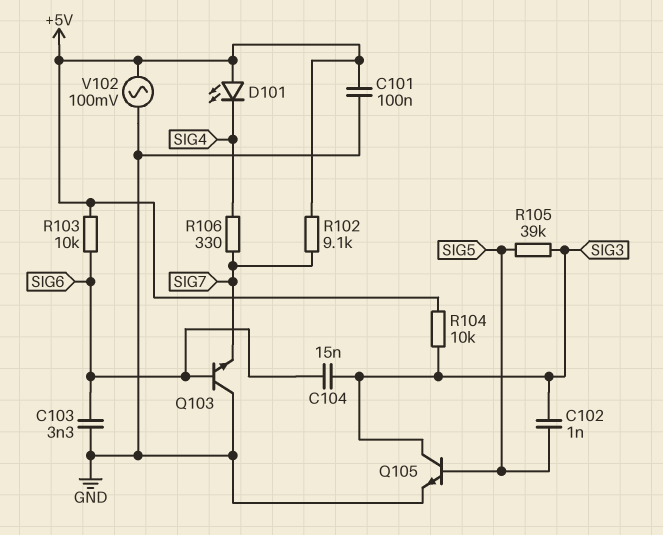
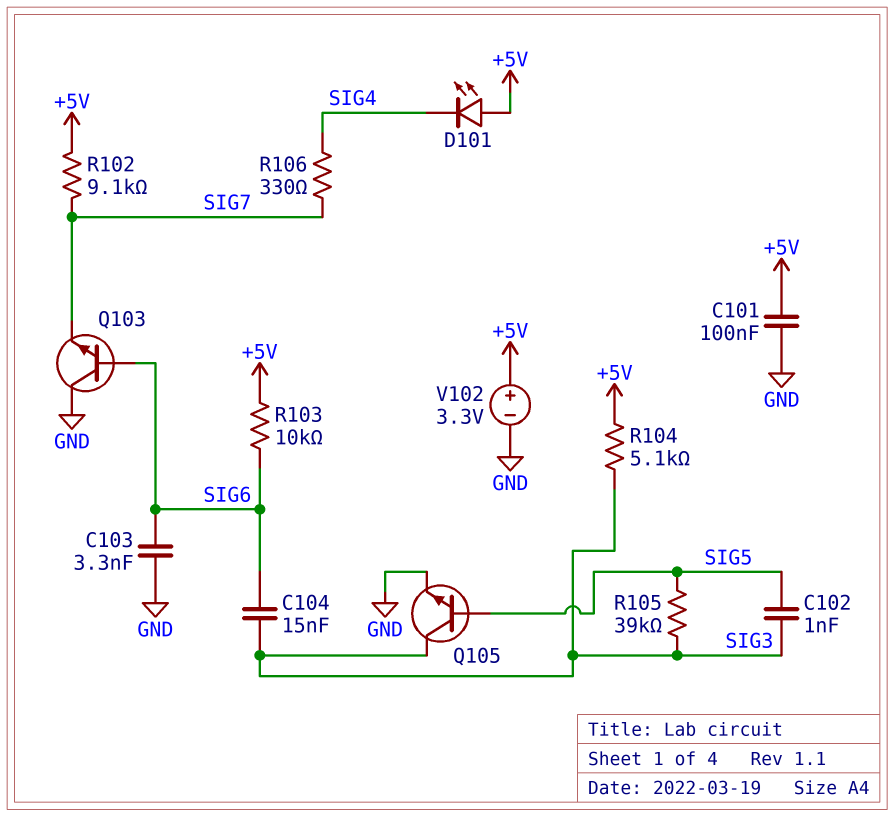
R104: 10k (+5V, SIG3) -> 5.1k (+5V, SIG3)
V102: AC 100mV (+5V, GND) -> 3.3V (plus +5V, minus GND)

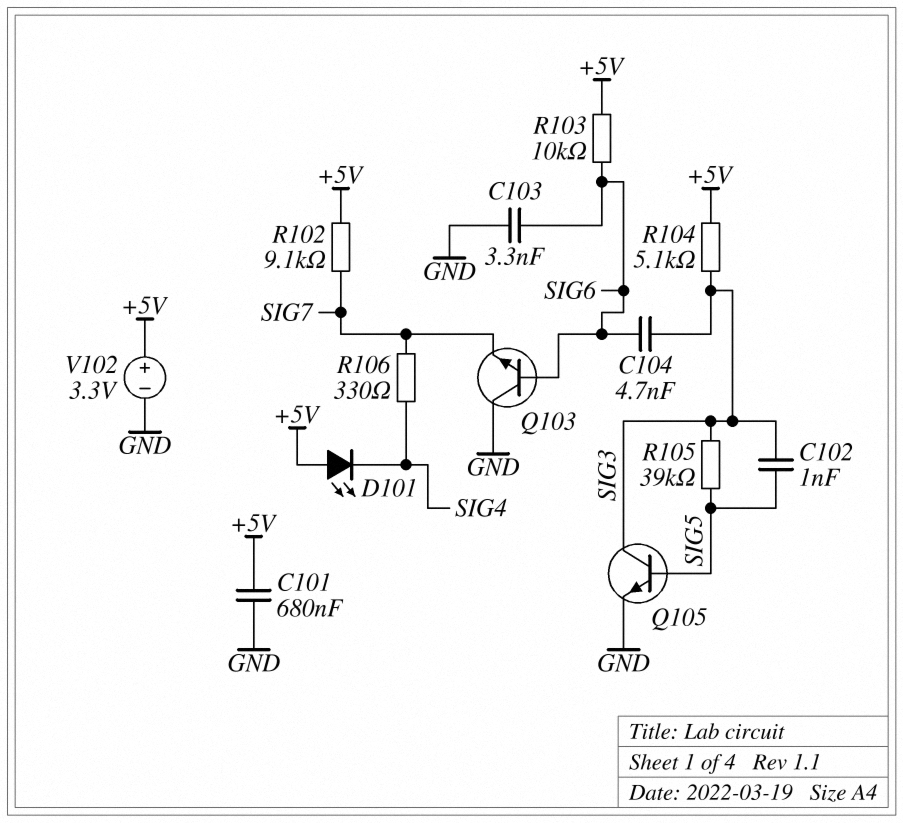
C101: 100nF (+5V, GND) -> 680nF (+5V, GND)
C104: 15nF (SIG3, SIG6) -> 4.7nF (SIG3, SIG6)

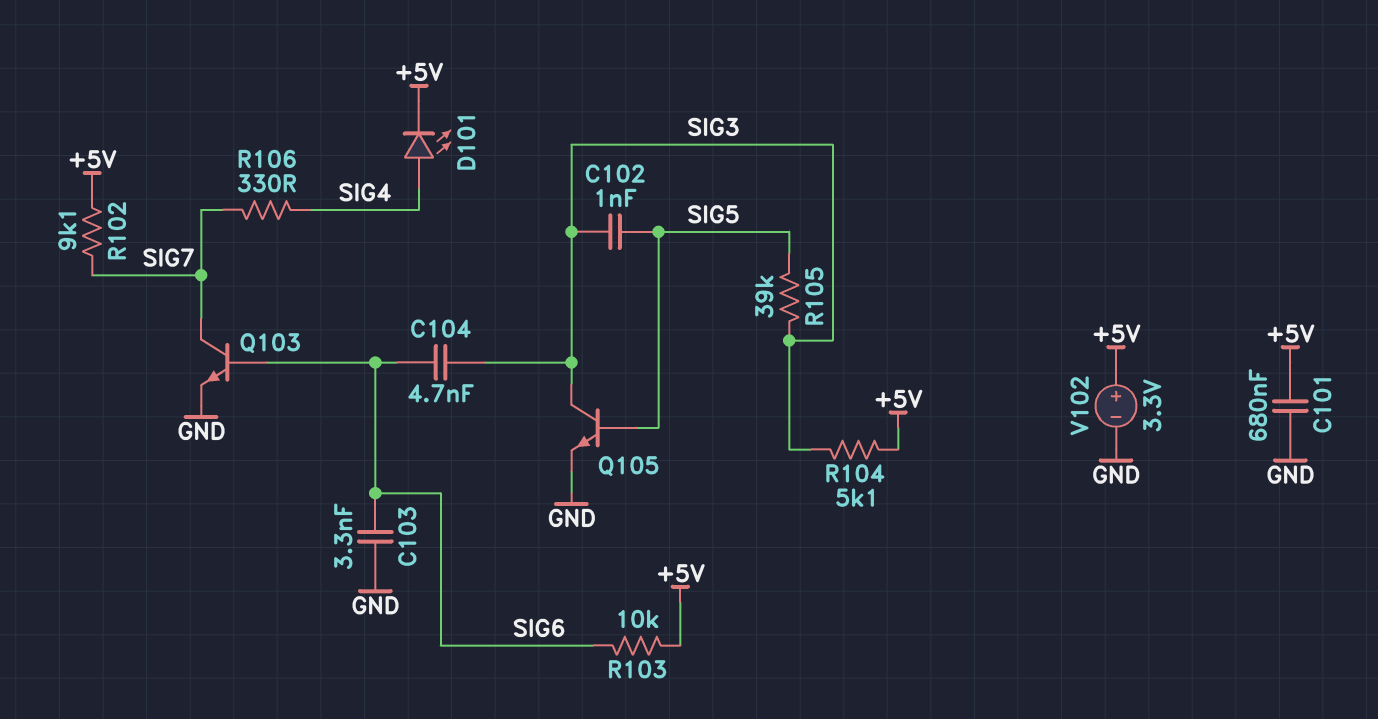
D101: LED (A +5V, K SIG4) -> LED (A SIG4, K +5V)
Q103: NPN (B SIG6, C GND, E SIG7) -> NPN (B SIG6, C SIG7, E GND)

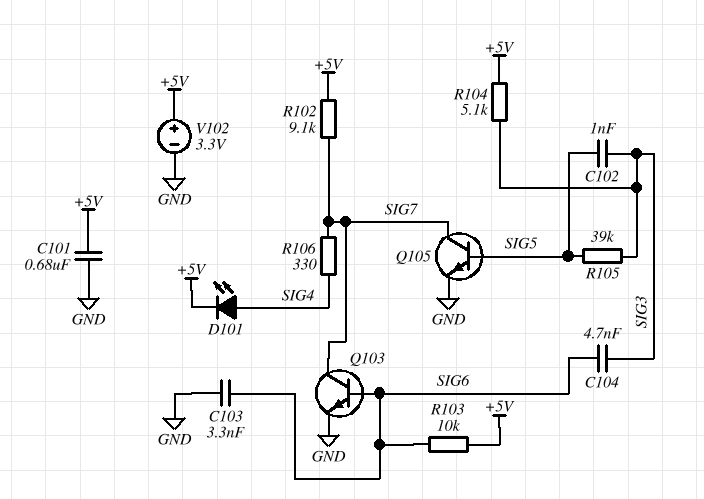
Q105: NPN (B SIG5, C SIG3, E GND) -> NPN (B SIG5, C SIG7, E GND)

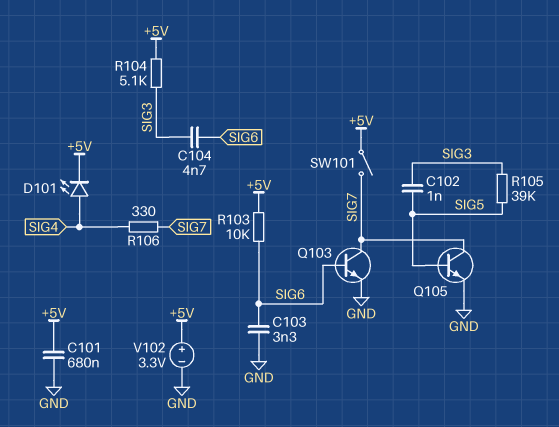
R102: 9.1k (+5V, SIG7) -> none
SW101: none -> switch (+5V, SIG7)

